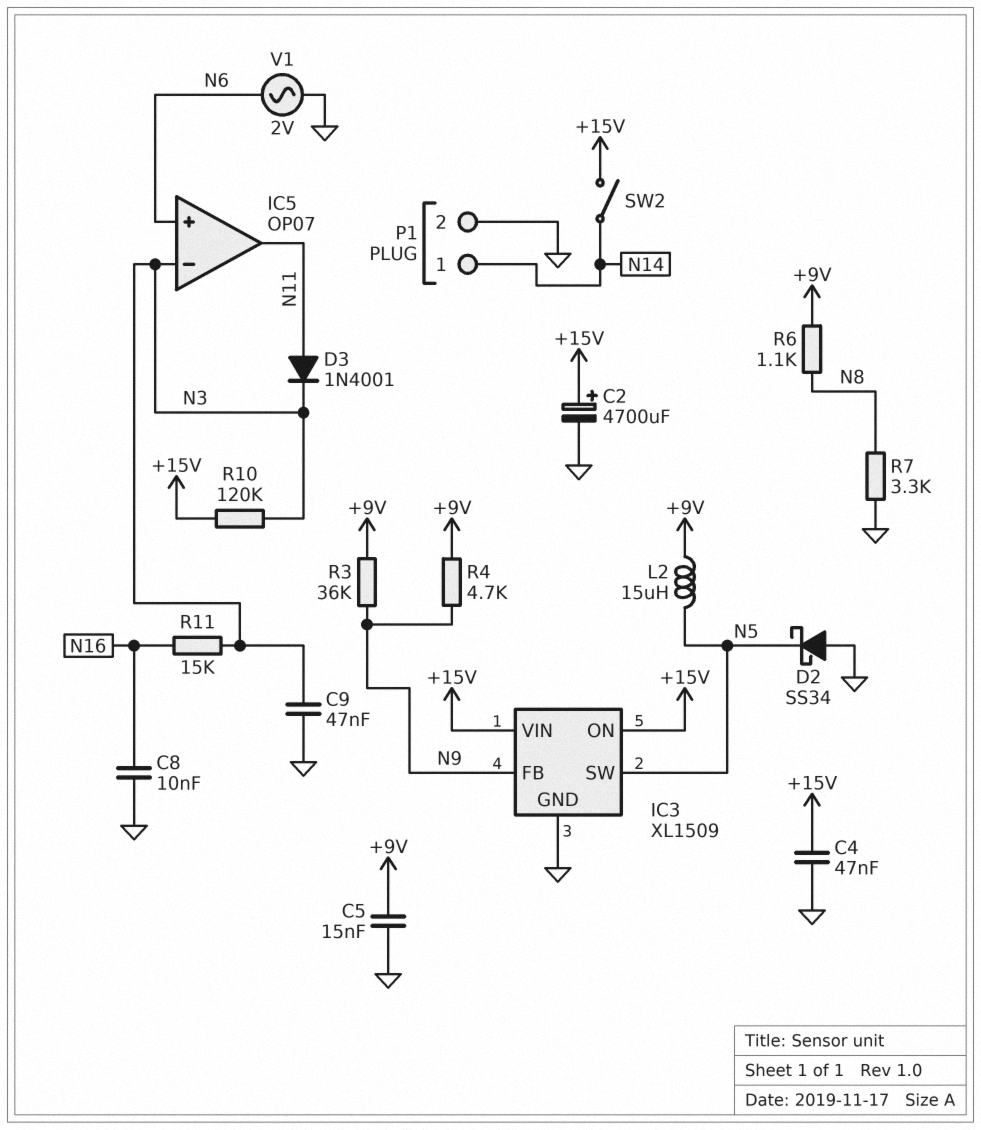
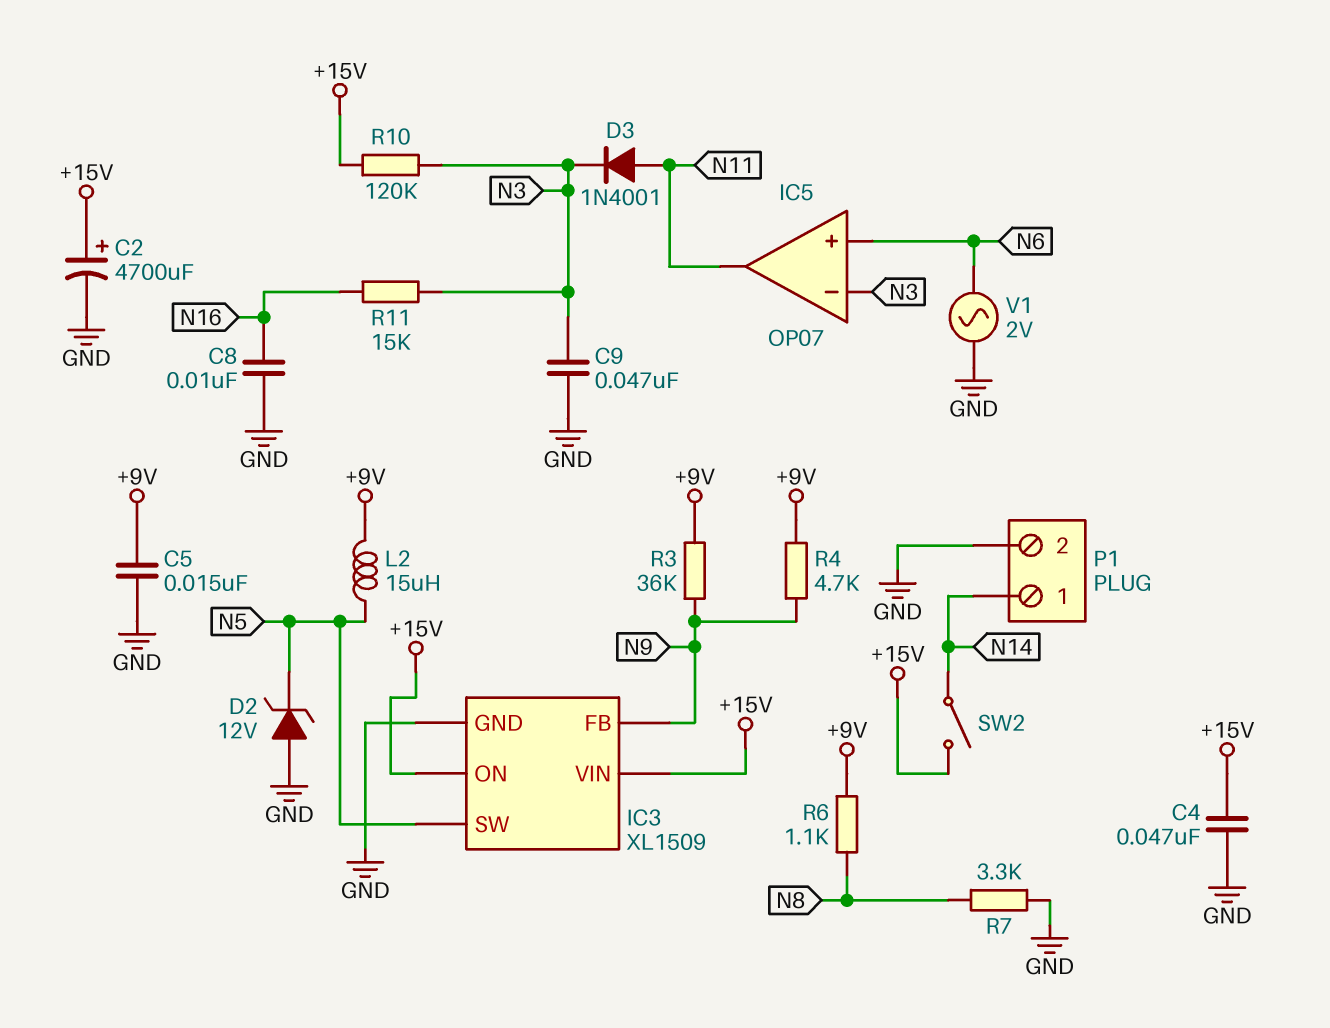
D2: schottky SS34 (A GND, K N5) -> zener 12V (A GND, K N5)

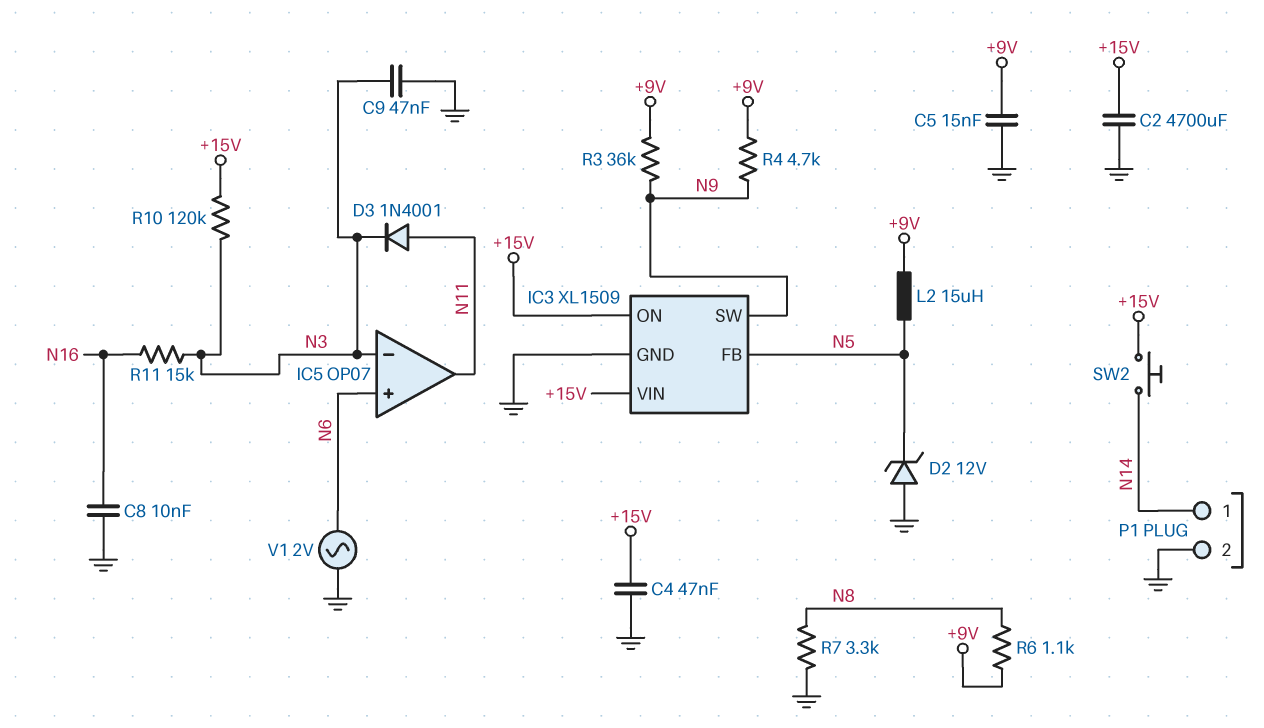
C2: 4700uF (plus +15V, minus GND) -> 4700uF (+15V, GND)
IC3 pin FB: N9 -> N5
IC3 pin SW: N5 -> N9
SW2: switch (+15V, N14) -> button (+15V, N14)

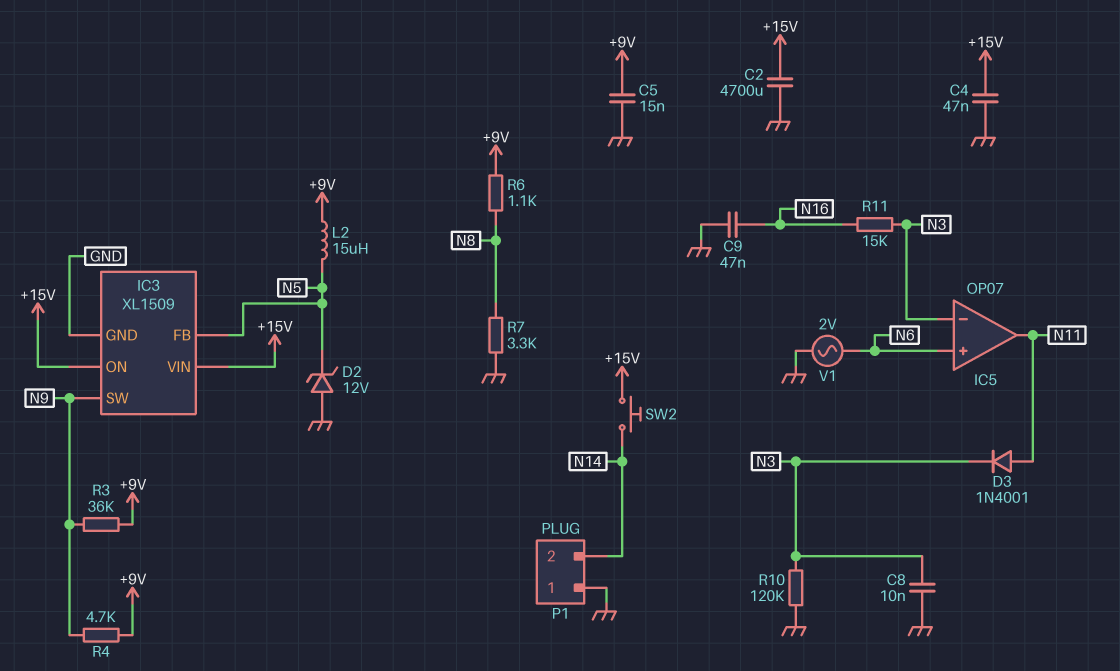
C8: 10nF (GND, N16) -> 10nF (GND, N3)
C9: 47nF (GND, N3) -> 47nF (GND, N16)
P1 pin 1: N14 -> GND
P1 pin 2: GND -> N14
R10: 120k (+15V, N3) -> 120k (GND, N3)

